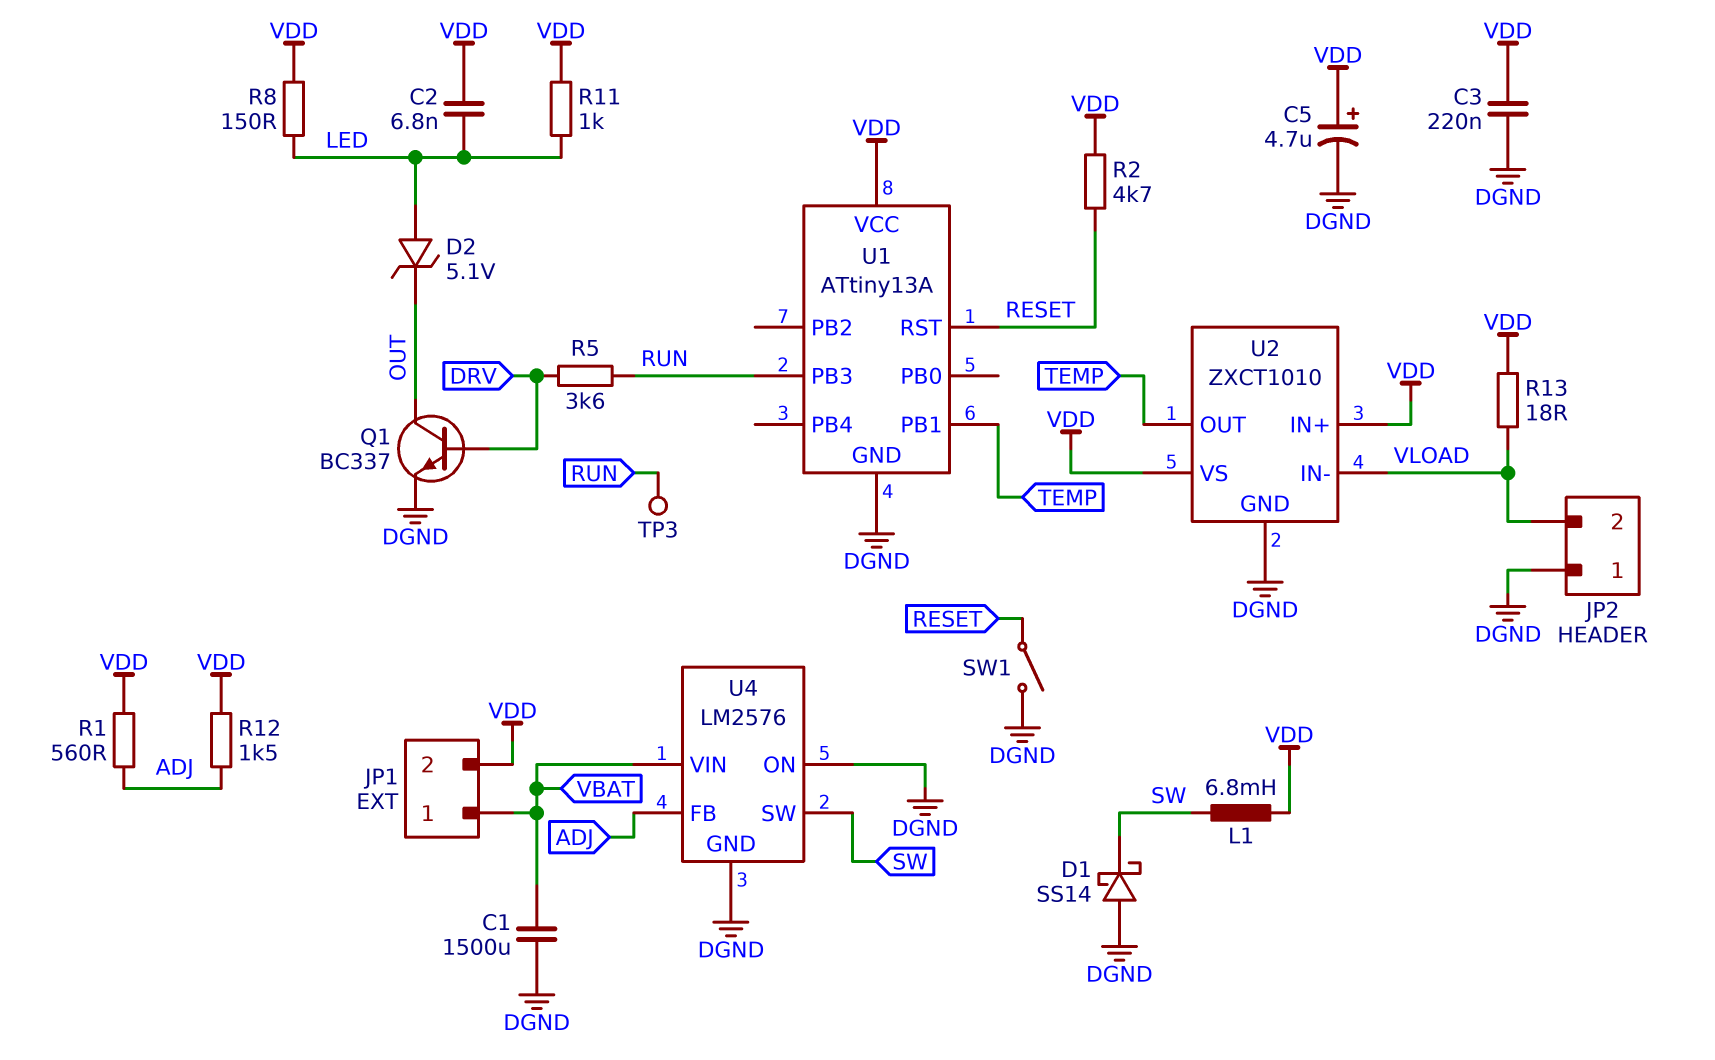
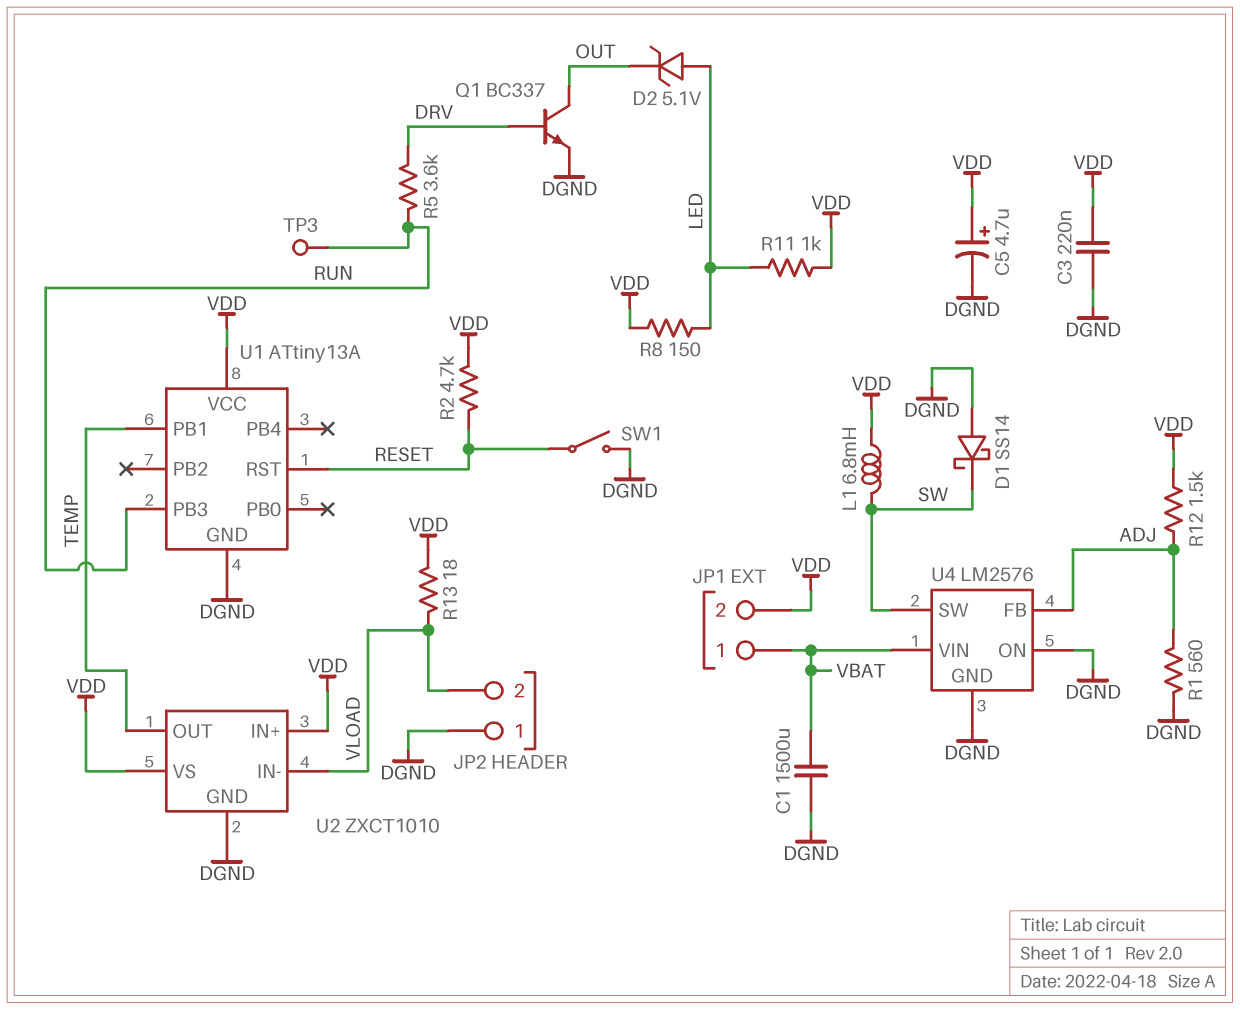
C2: 6.8nF (LED, VDD) -> none
R1: 560 (ADJ, VDD) -> 560 (ADJ, DGND)

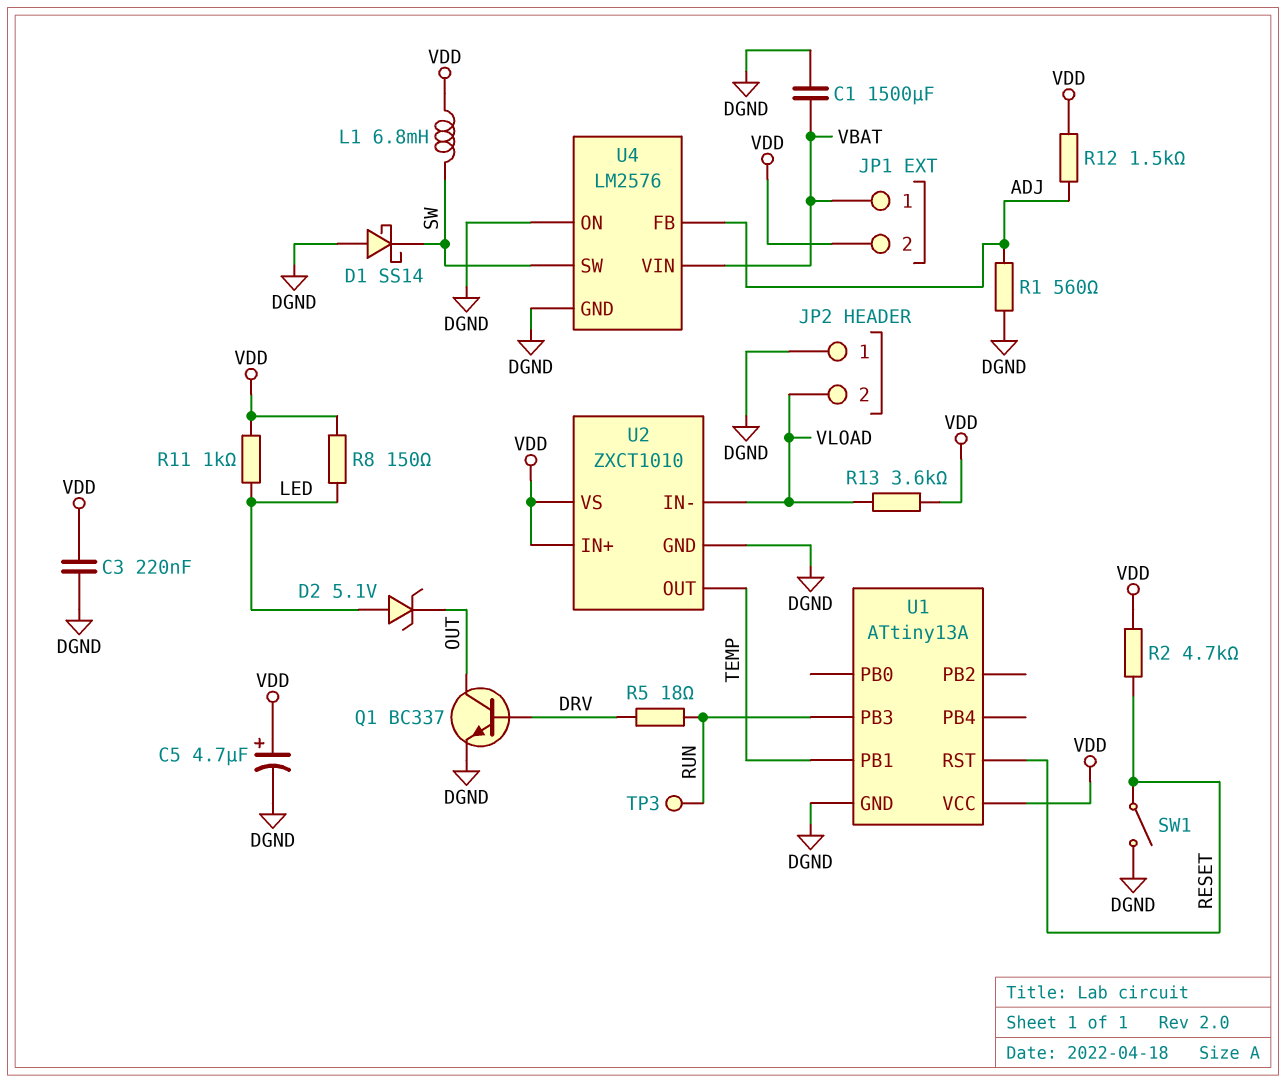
R5: 3.6k (DRV, RUN) -> 18 (DRV, RUN)
R13: 18 (VDD, VLOAD) -> 3.6k (VDD, VLOAD)

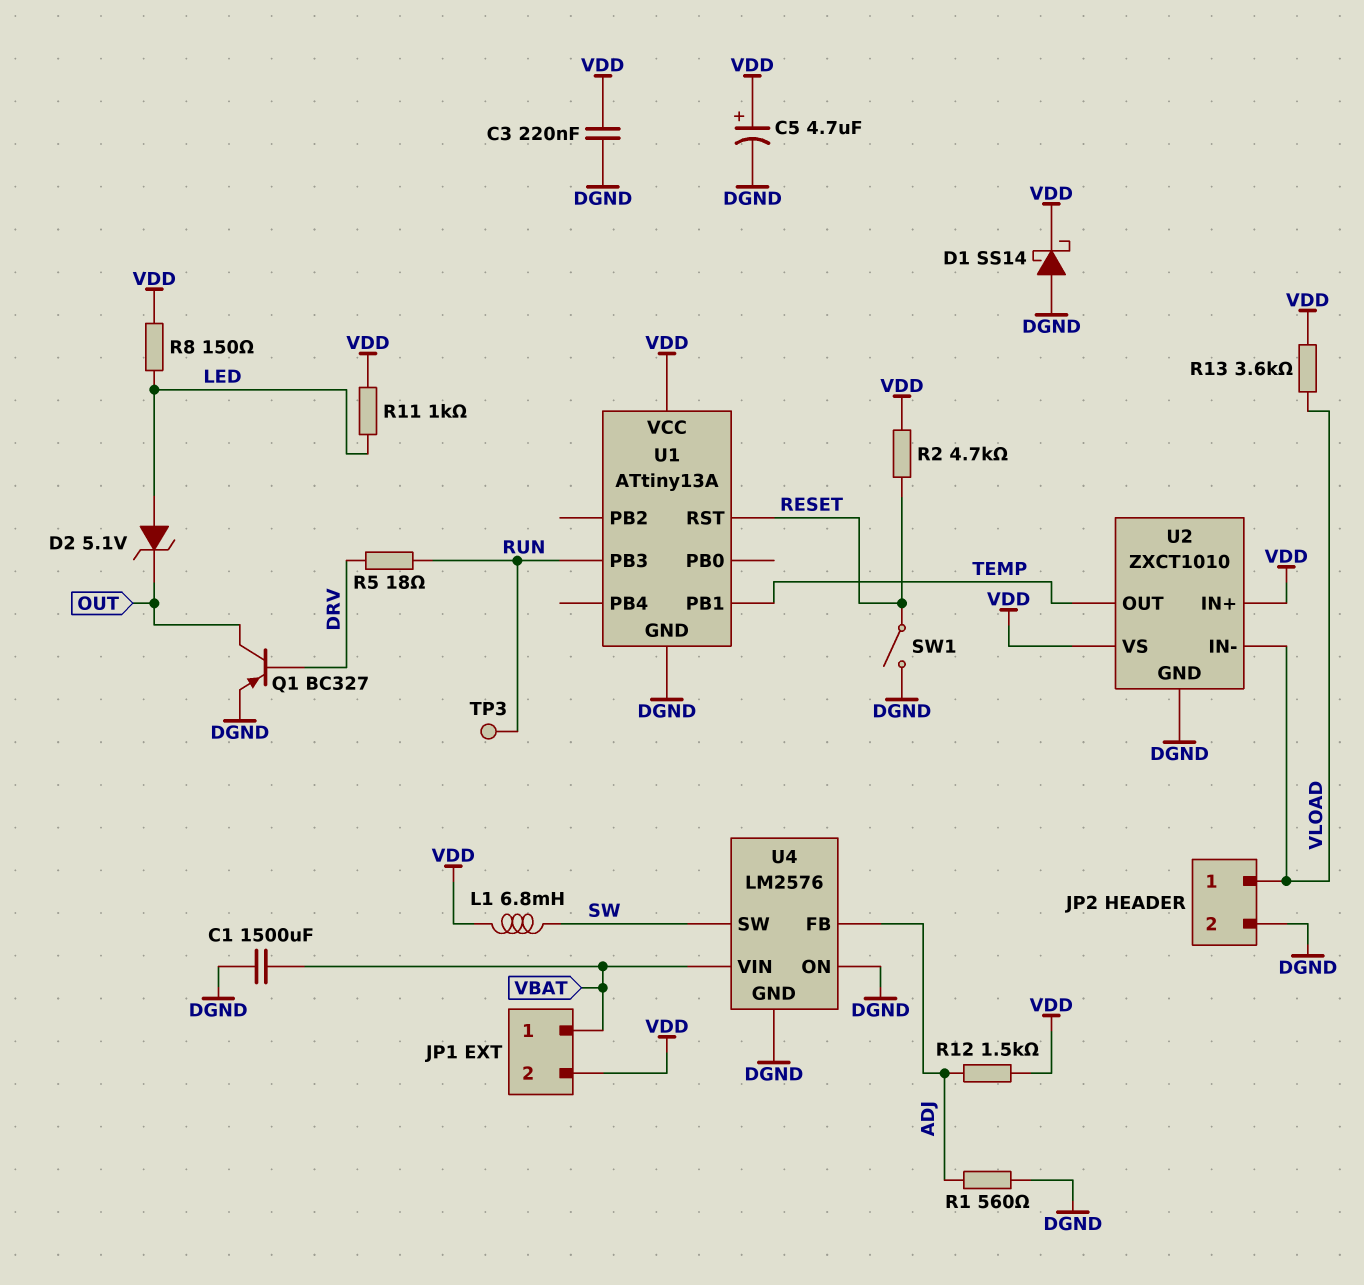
D1: schottky SS14 (A DGND, K SW) -> schottky SS14 (A DGND, K VDD)
JP2 pin 1: DGND -> VLOAD
JP2 pin 2: VLOAD -> DGND
Q1: NPN BC337 (B DRV, C OUT, E DGND) -> PNP BC327 (B DRV, C OUT, E DGND)

